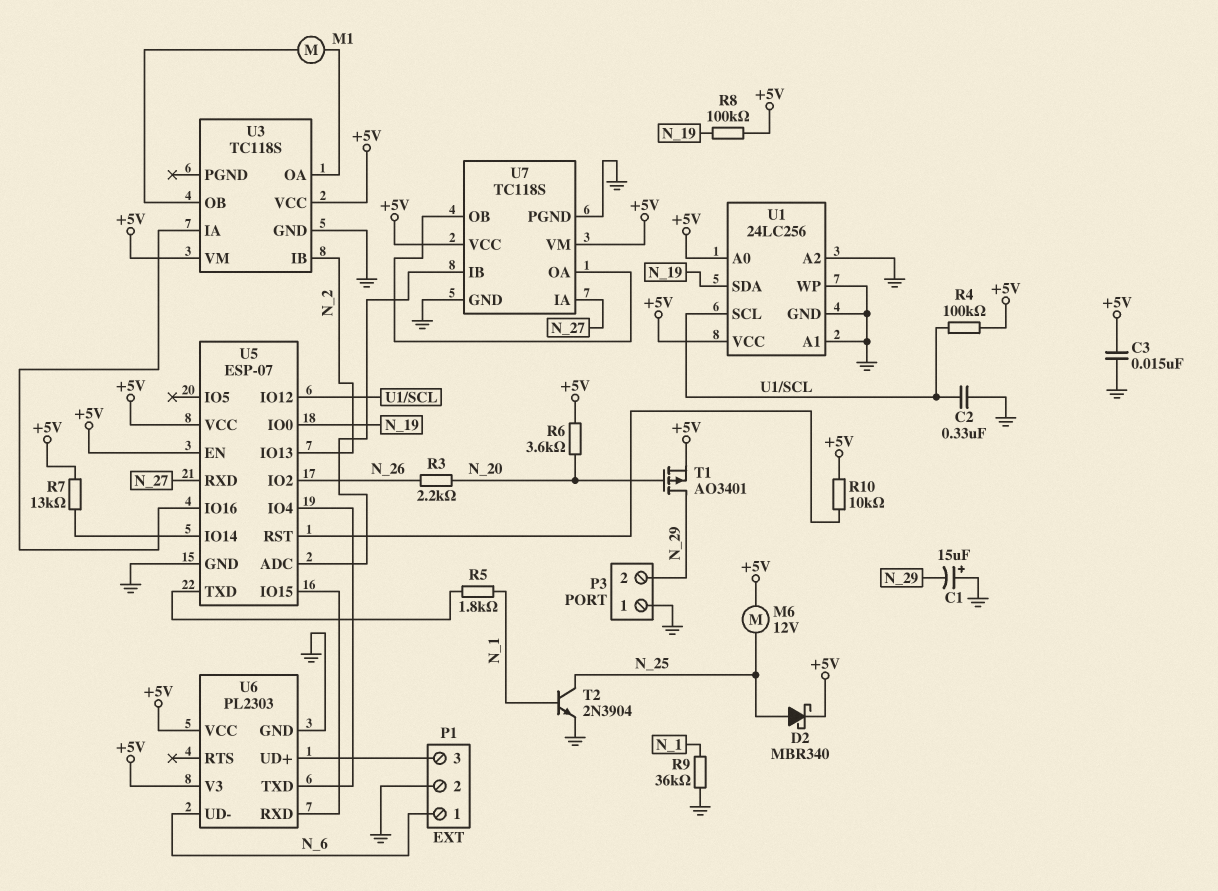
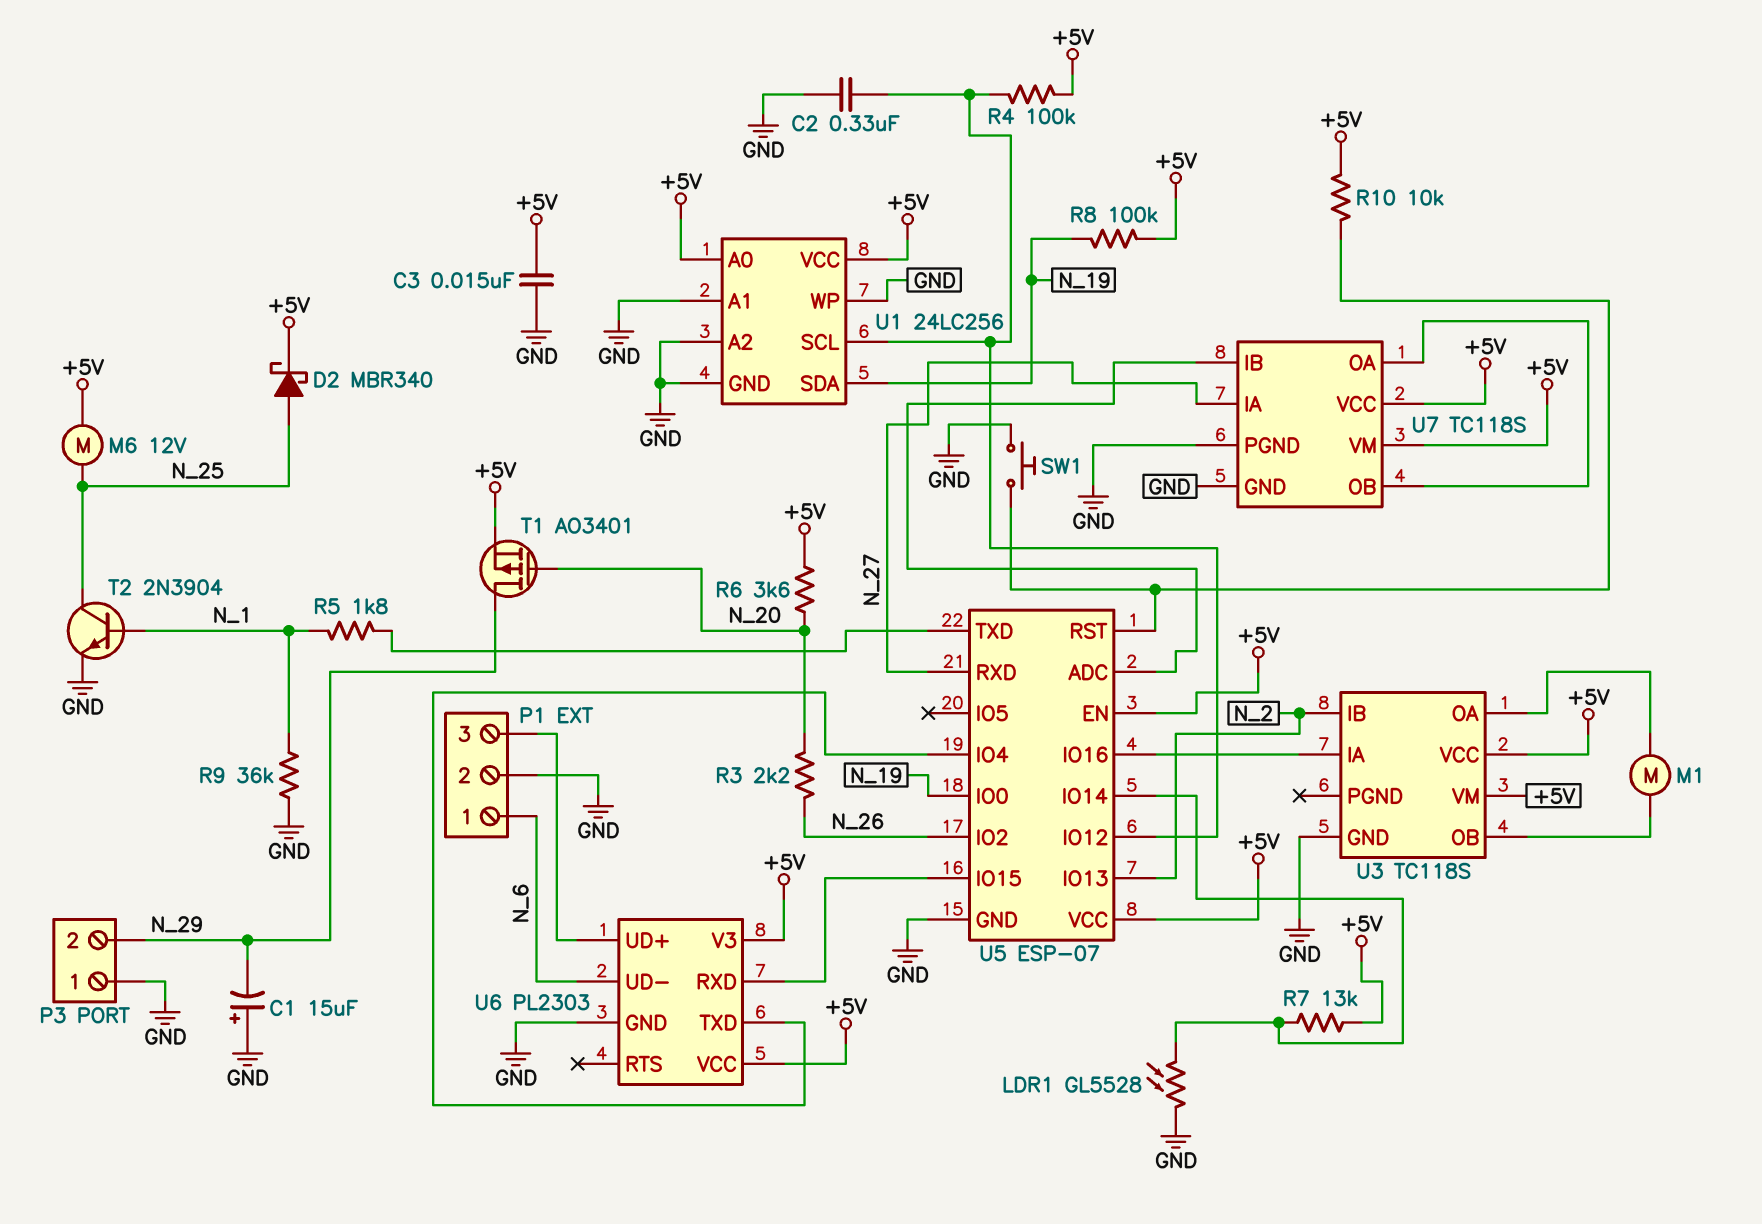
LDR1: none -> GL5528 (GND, U5/IO14)
SW1: none -> button (GND, U5/RST)

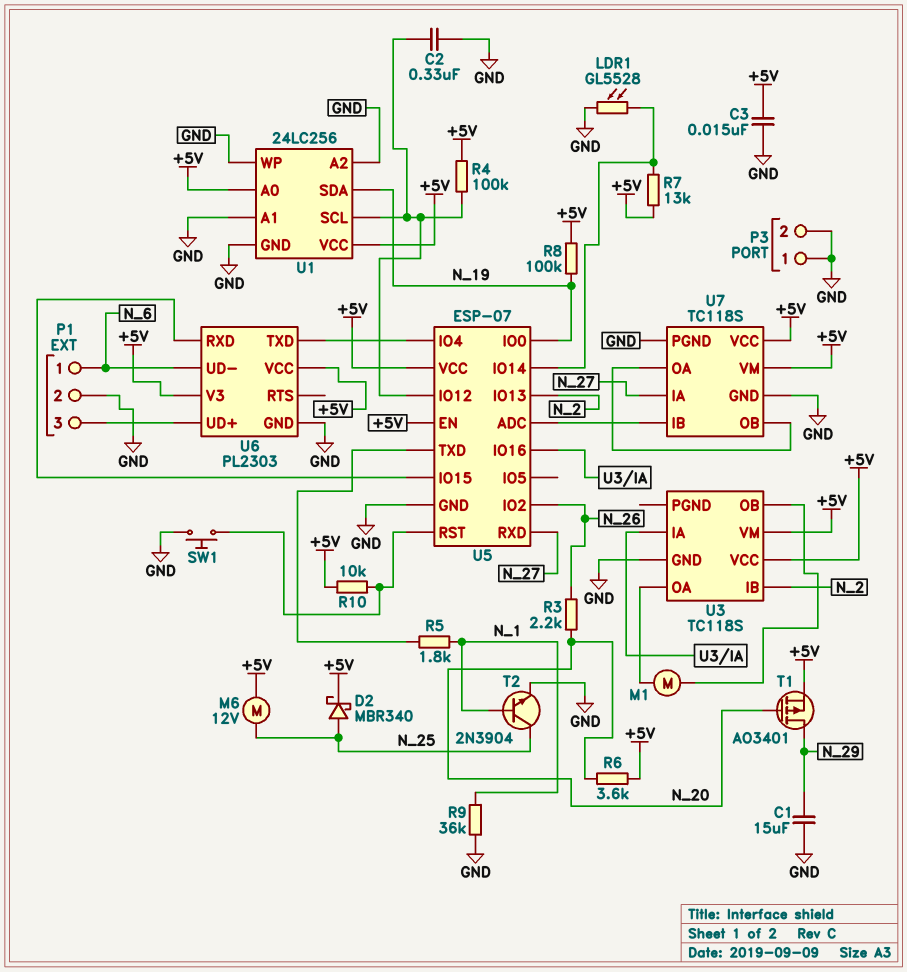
C1: 15uF (plus GND, minus N_29) -> 15uF (GND, N_29)
P3 pin 2: N_29 -> GND

